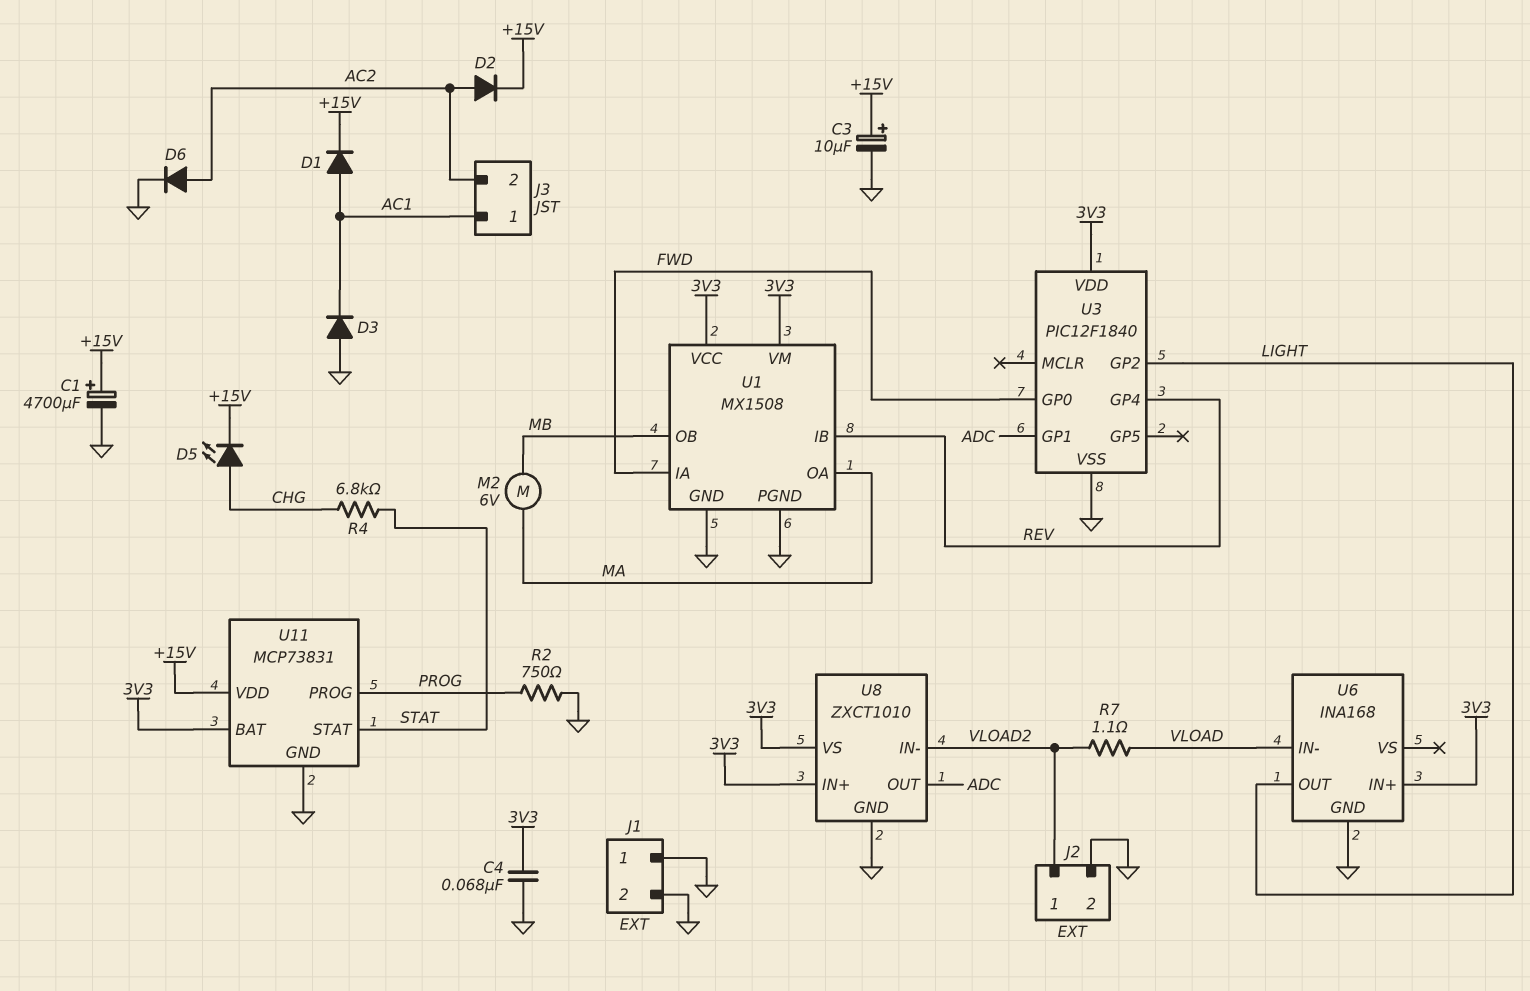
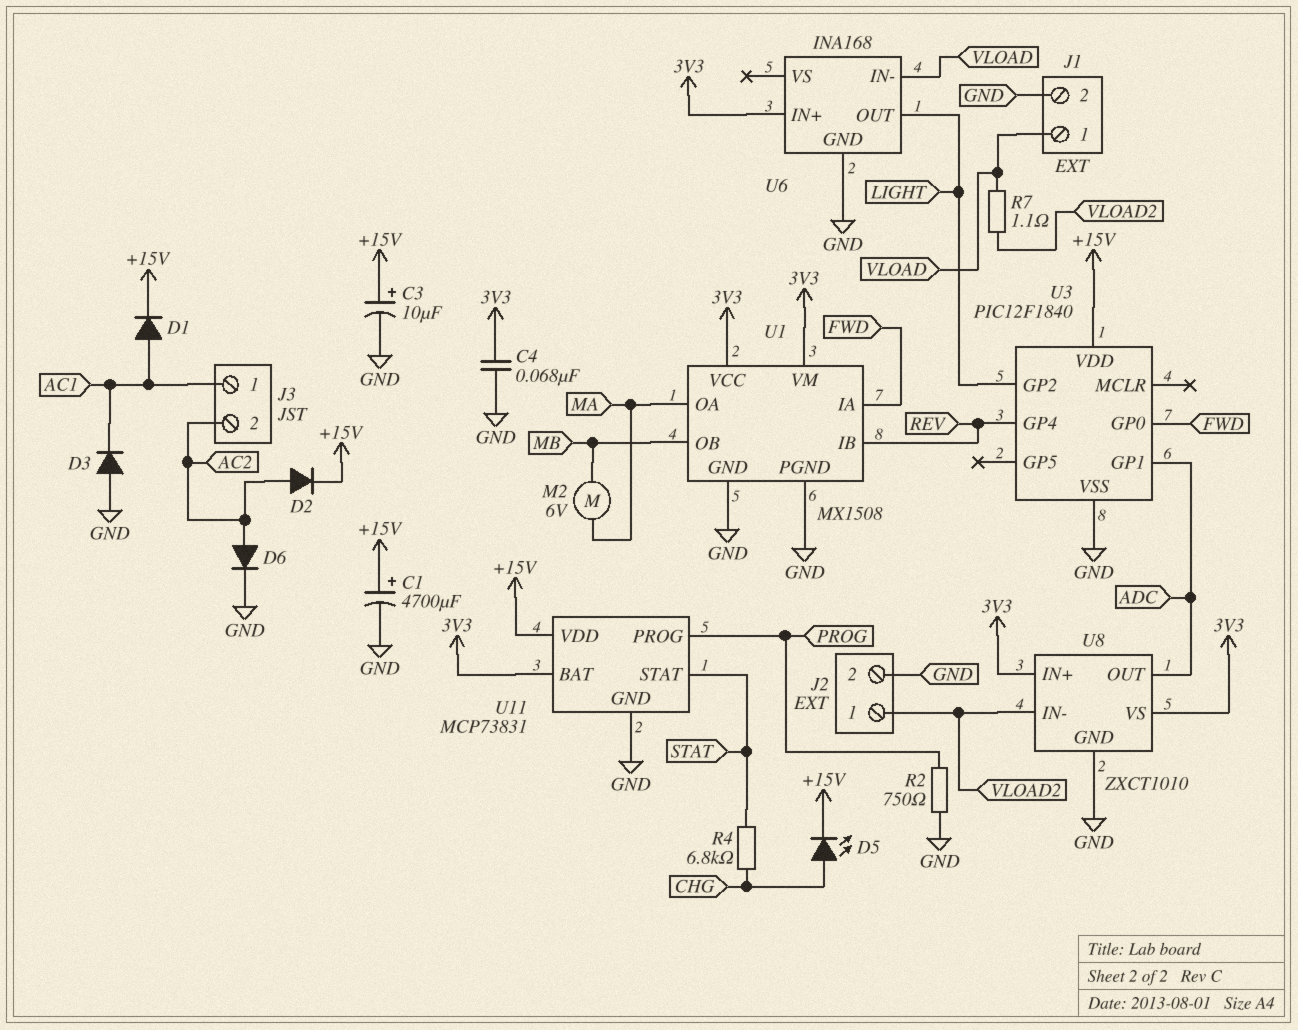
J1 pin 1: GND -> VLOAD
U3 pin VDD: 3V3 -> +15V

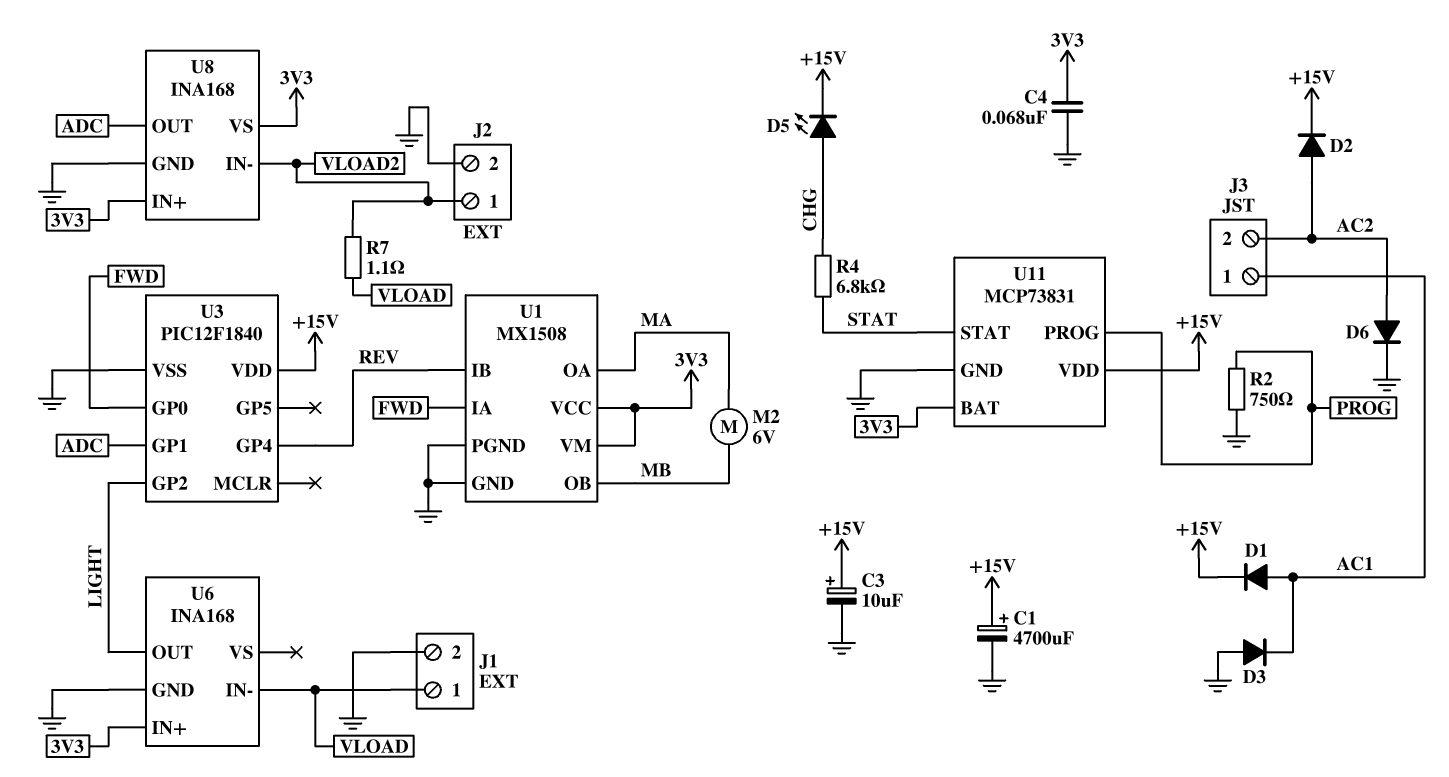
U8: ZXCT1010 -> INA168

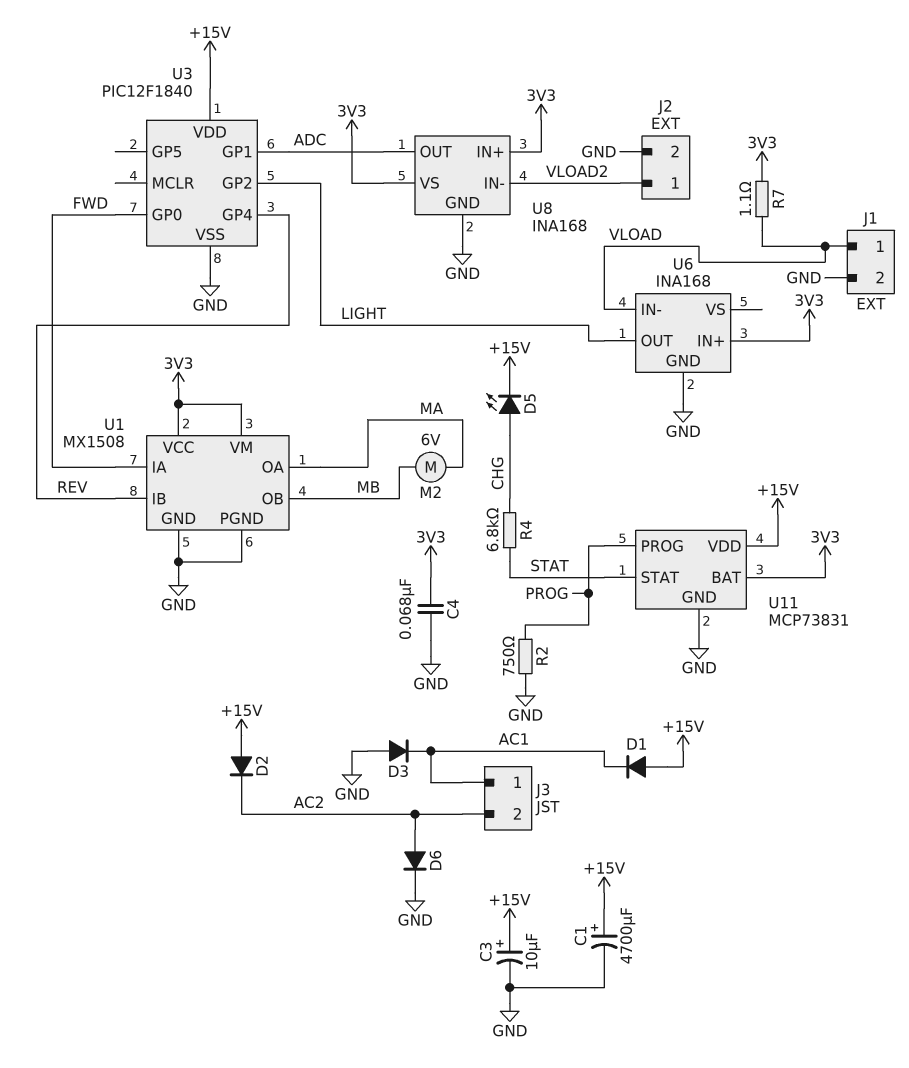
D1: diode (A AC1, K +15V) -> diode (A +15V, K AC1)
D2: diode (A AC2, K +15V) -> diode (A +15V, K AC2)
R7: 1.1 (VLOAD, VLOAD2) -> 1.1 (3V3, VLOAD)

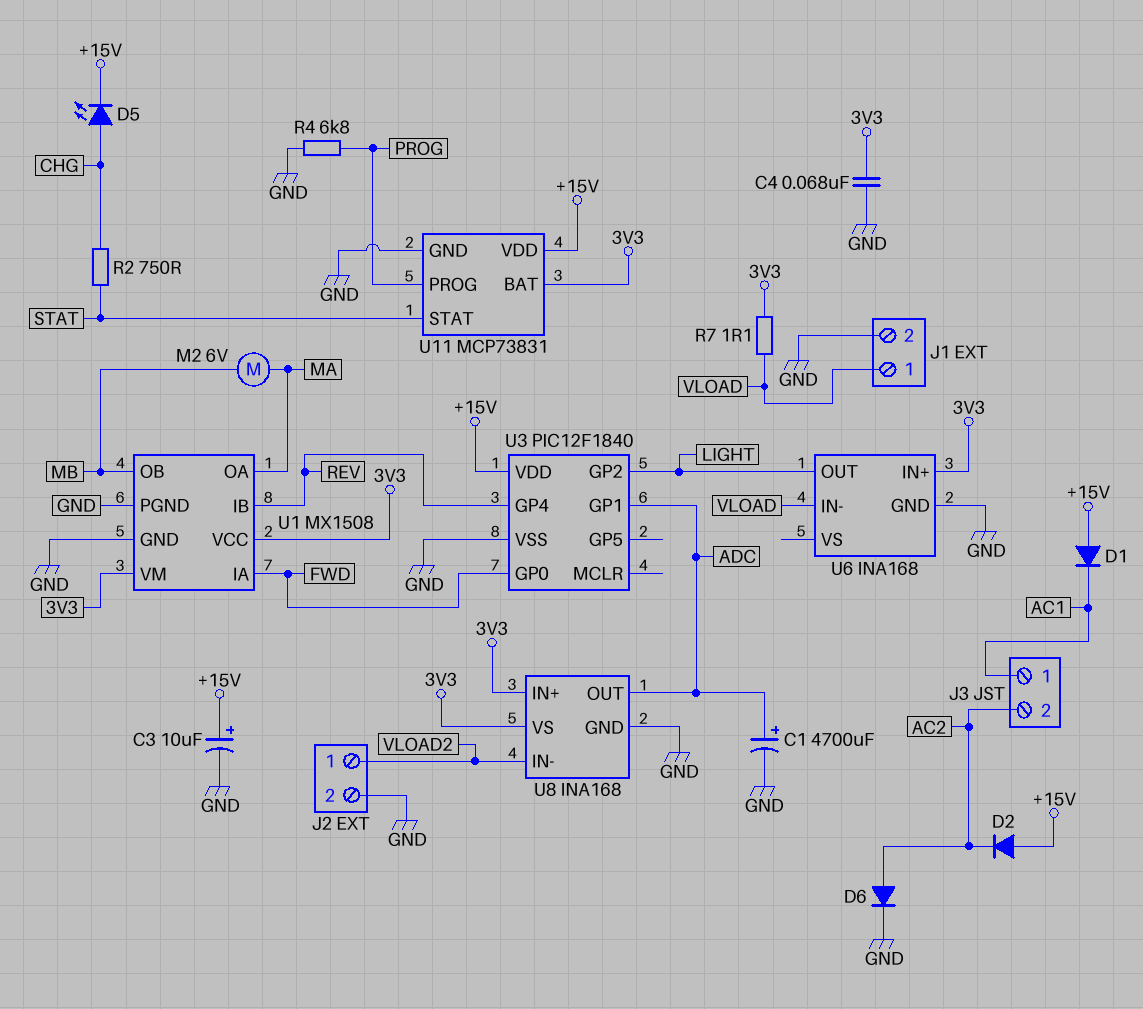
C1: 4700uF (plus +15V, minus GND) -> 4700uF (plus ADC, minus GND)
D3: diode (A GND, K AC1) -> none
R2: 750 (GND, PROG) -> 750 (CHG, STAT)
R4: 6.8k (CHG, STAT) -> 6.8k (GND, PROG)

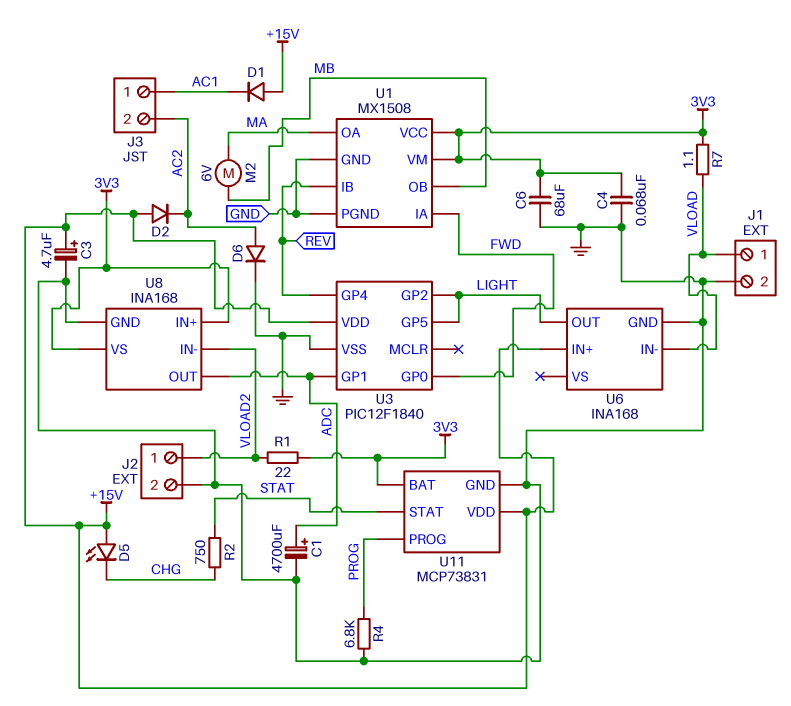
C3: 10uF (plus +15V, minus GND) -> 4.7uF (plus +15V, minus GND)
C6: none -> 68uF (3V3, GND)
D5: LED (A CHG, K +15V) -> LED (A +15V, K CHG)
R1: none -> 22 (3V3, VLOAD2)
U3 pin GP5: none -> LIGHT
U6 pin IN+: 3V3 -> +15V

